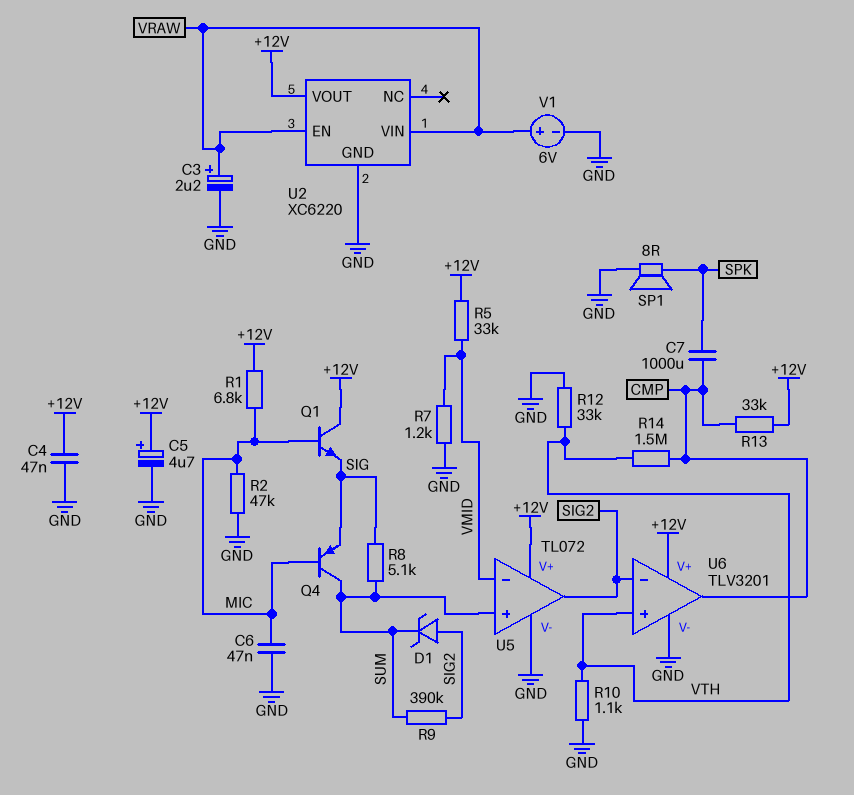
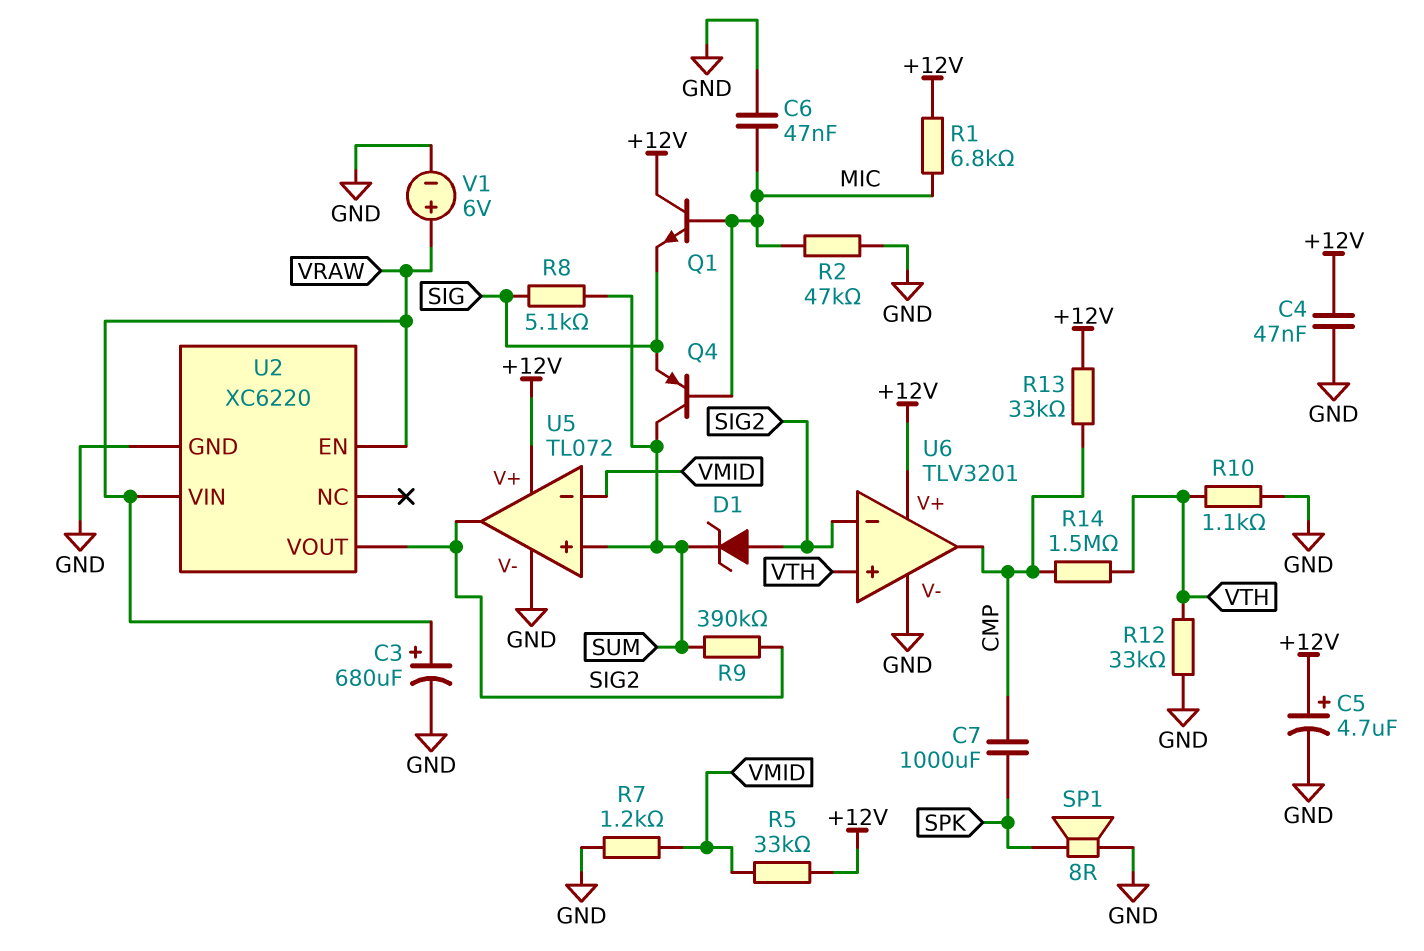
C3: 2.2uF (plus VRAW, minus GND) -> 680uF (plus VRAW, minus GND)
U2 pin VOUT: +12V -> SIG2

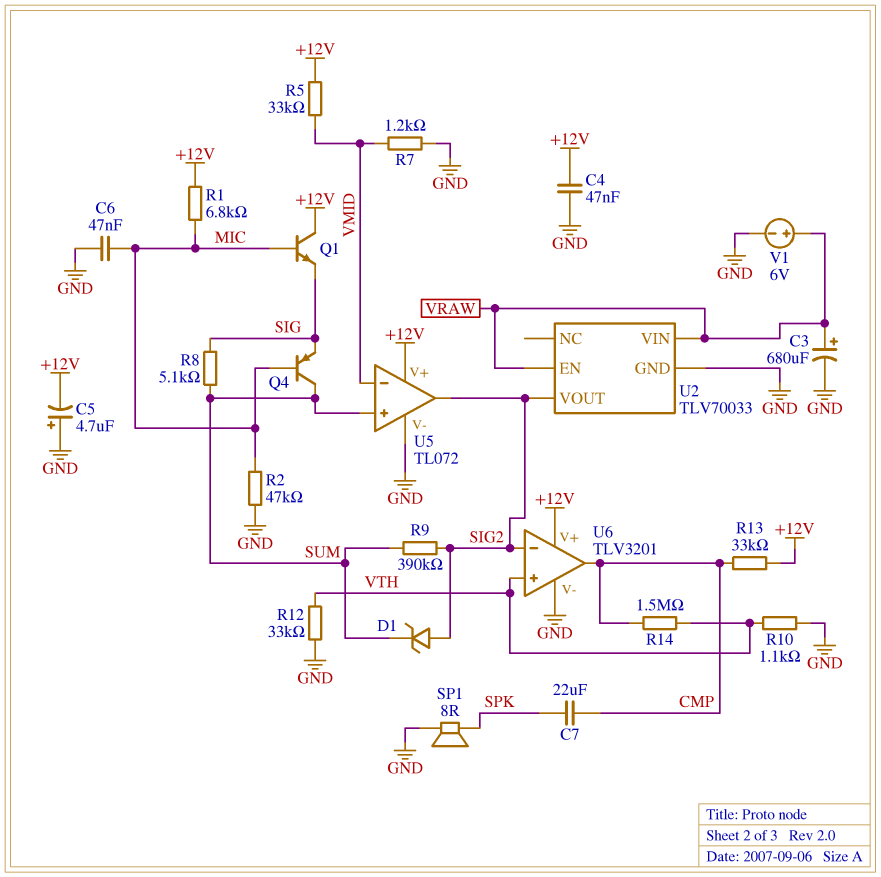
C5: 4.7uF (plus +12V, minus GND) -> 4.7uF (plus GND, minus +12V)
C7: 1000uF (CMP, SPK) -> 22uF (CMP, SPK)
U2: XC6220 -> TLV70033

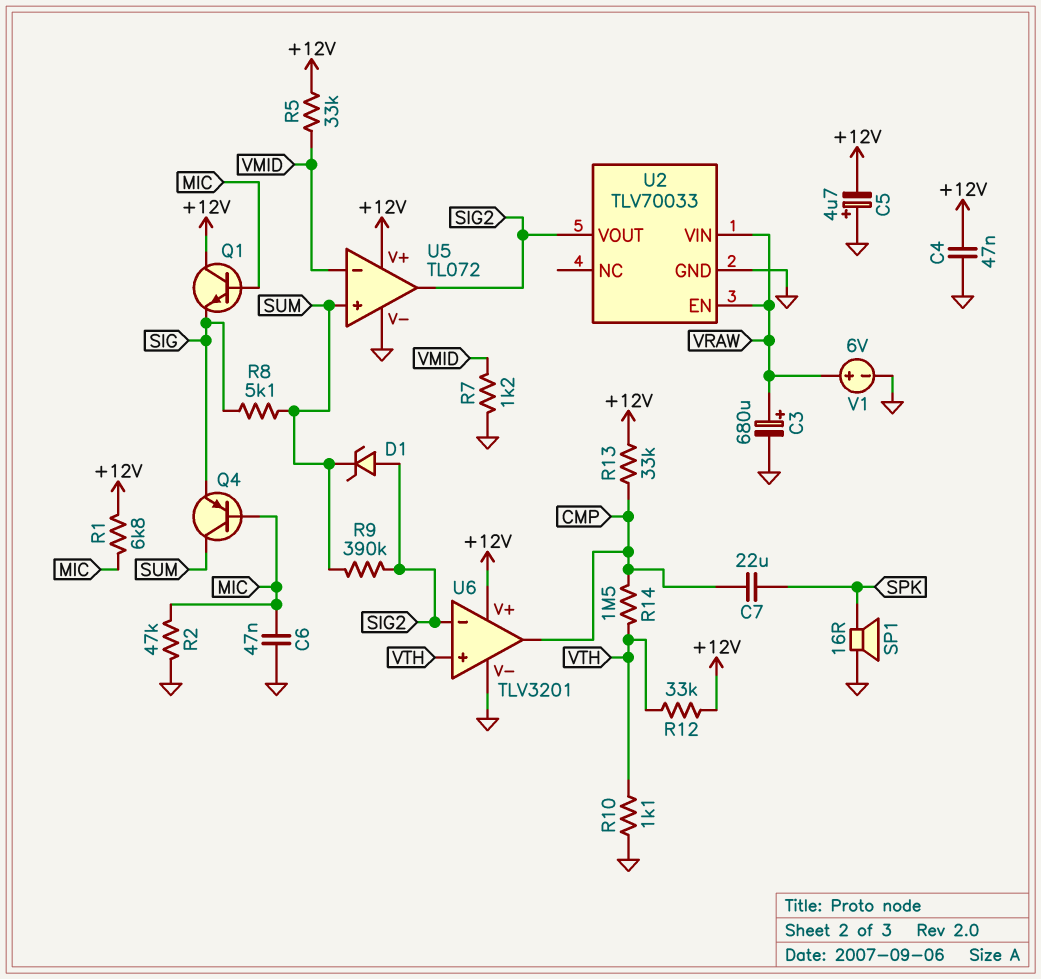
R12: 33k (GND, VTH) -> 33k (+12V, VTH)
SP1: speaker 8R (GND, SPK) -> speaker 16R (GND, SPK)

